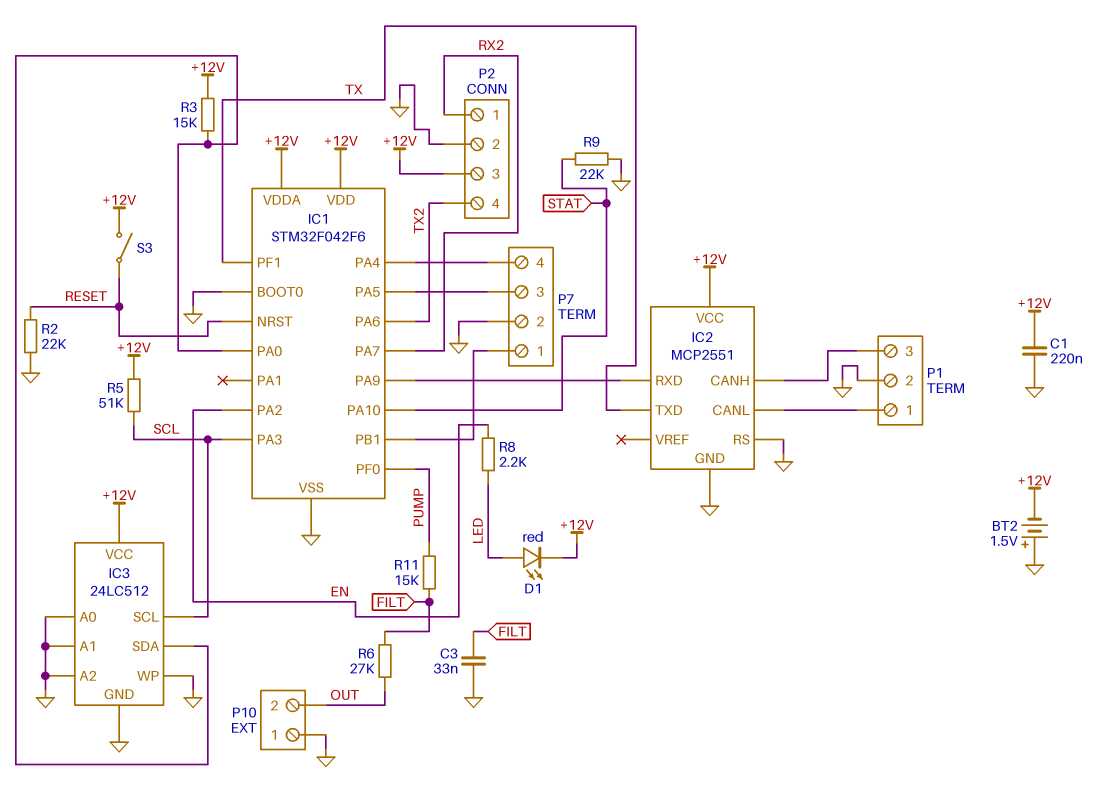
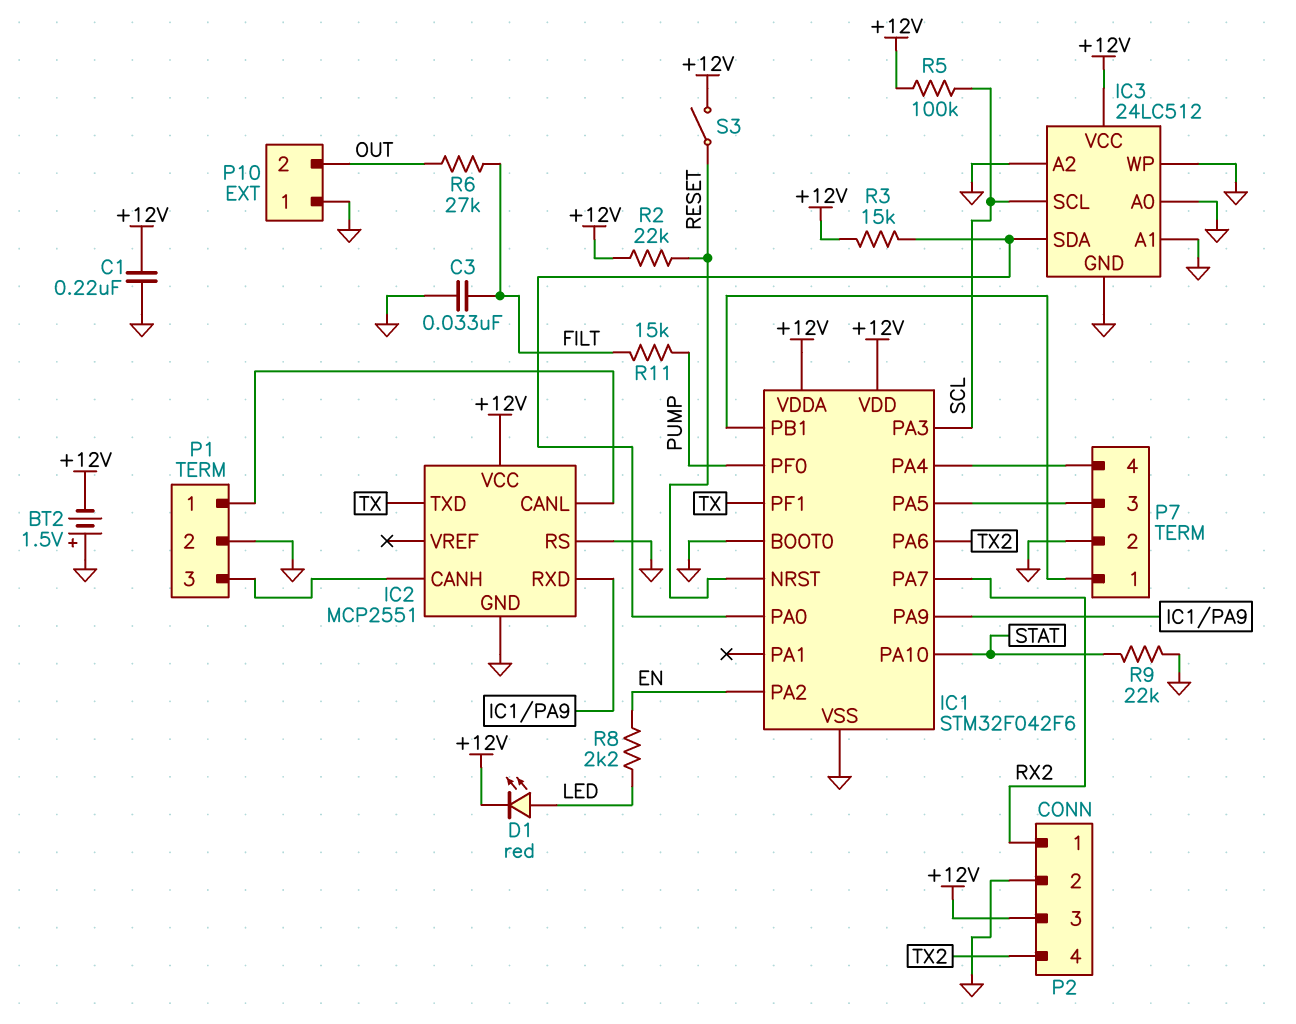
R2: 22k (GND, RESET) -> 22k (+12V, RESET)
R5: 51k (+12V, SCL) -> 100k (+12V, SCL)

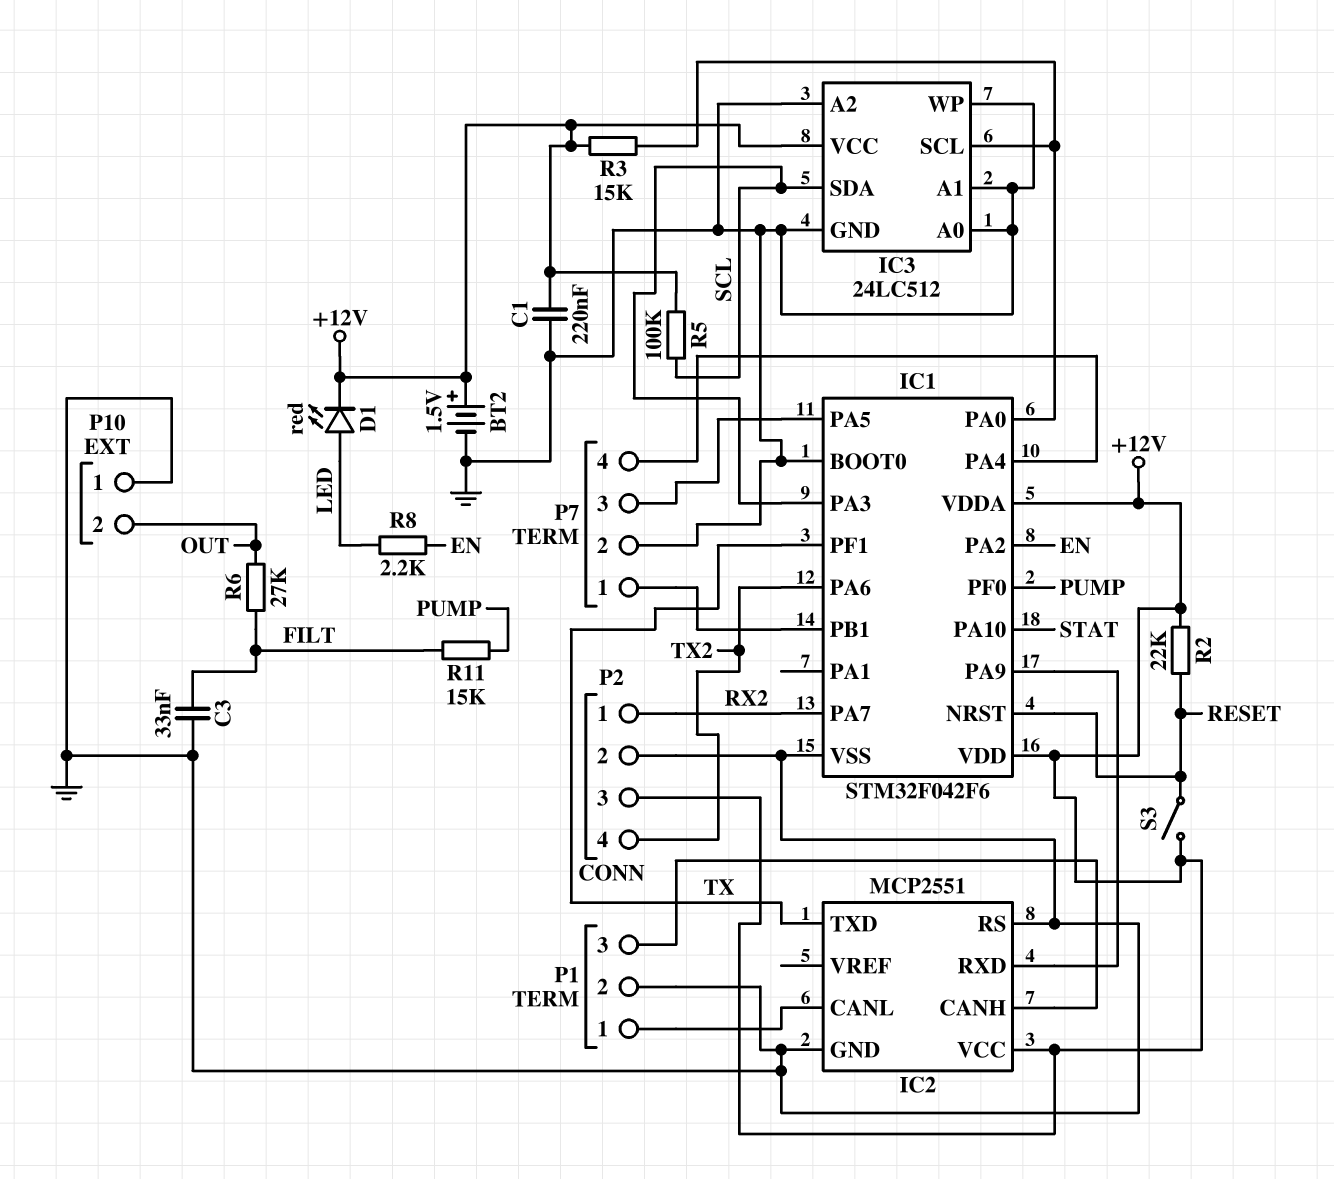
BT2: 1.5V (plus GND, minus +12V) -> 1.5V (plus +12V, minus GND)
IC3 pin SCL: SCL -> IC1/PA0
IC3 pin SDA: IC1/PA0 -> SCL
R9: 22k (GND, STAT) -> none

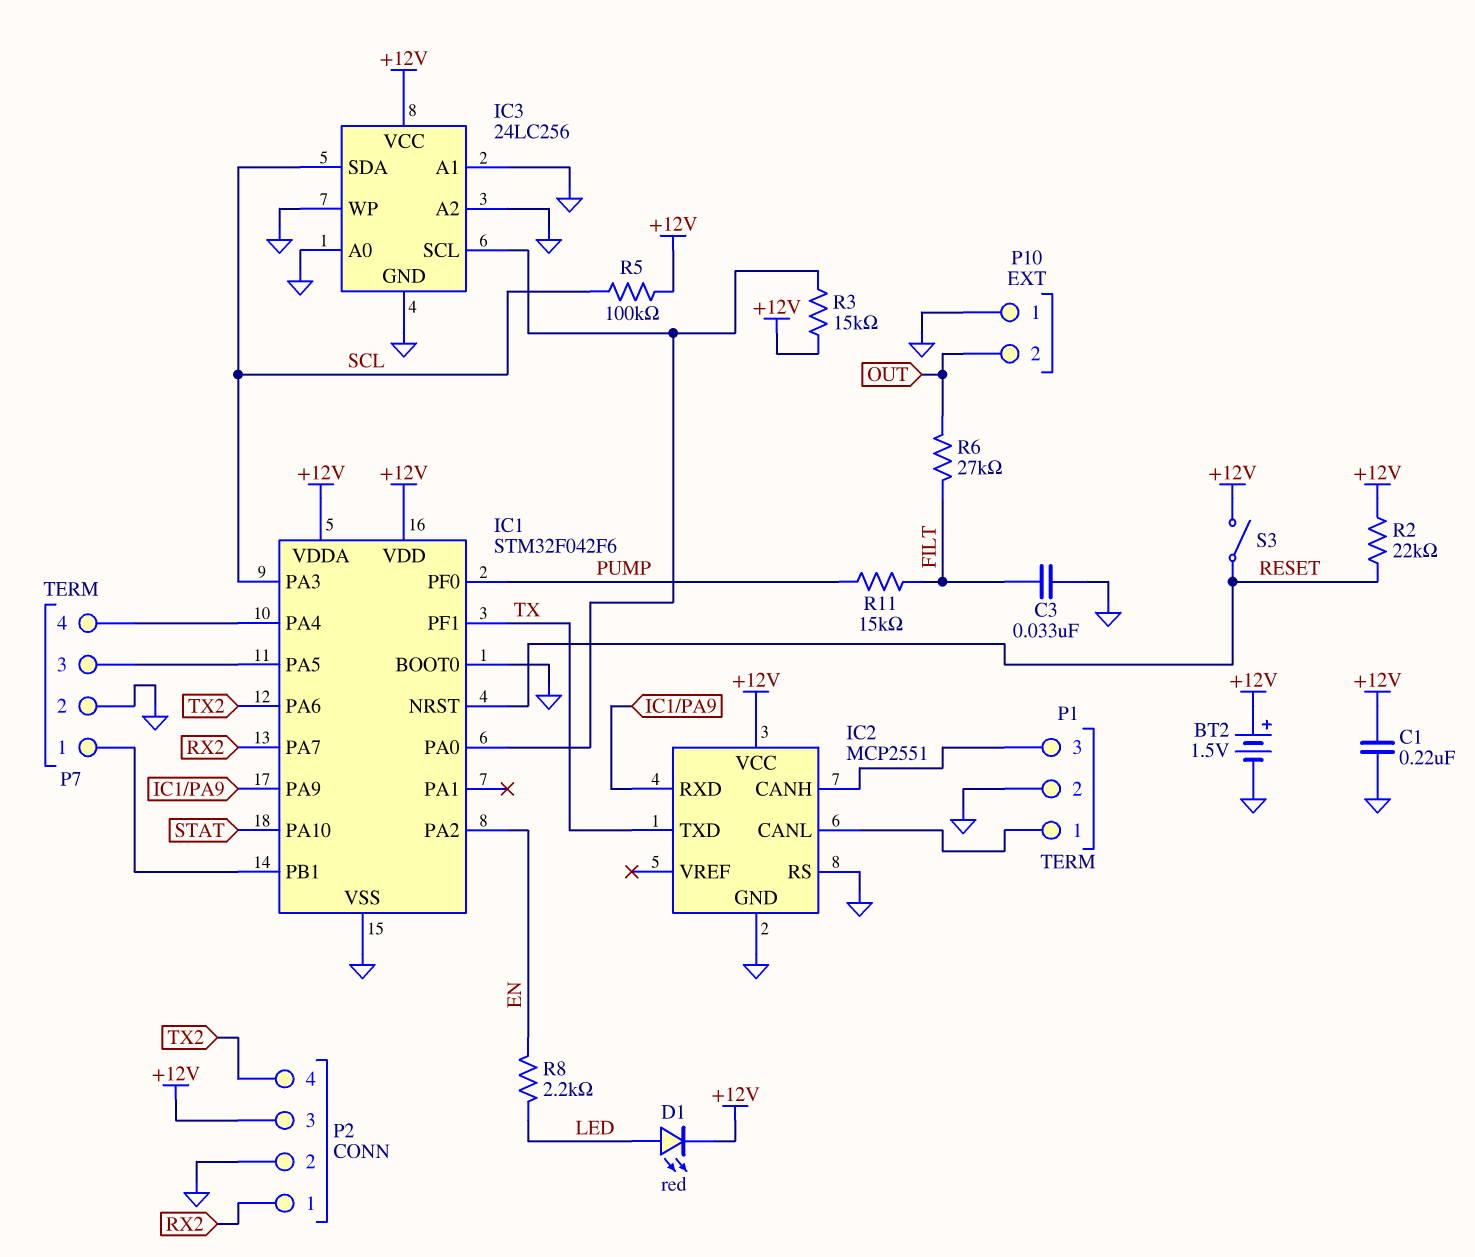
IC3: 24LC512 -> 24LC256

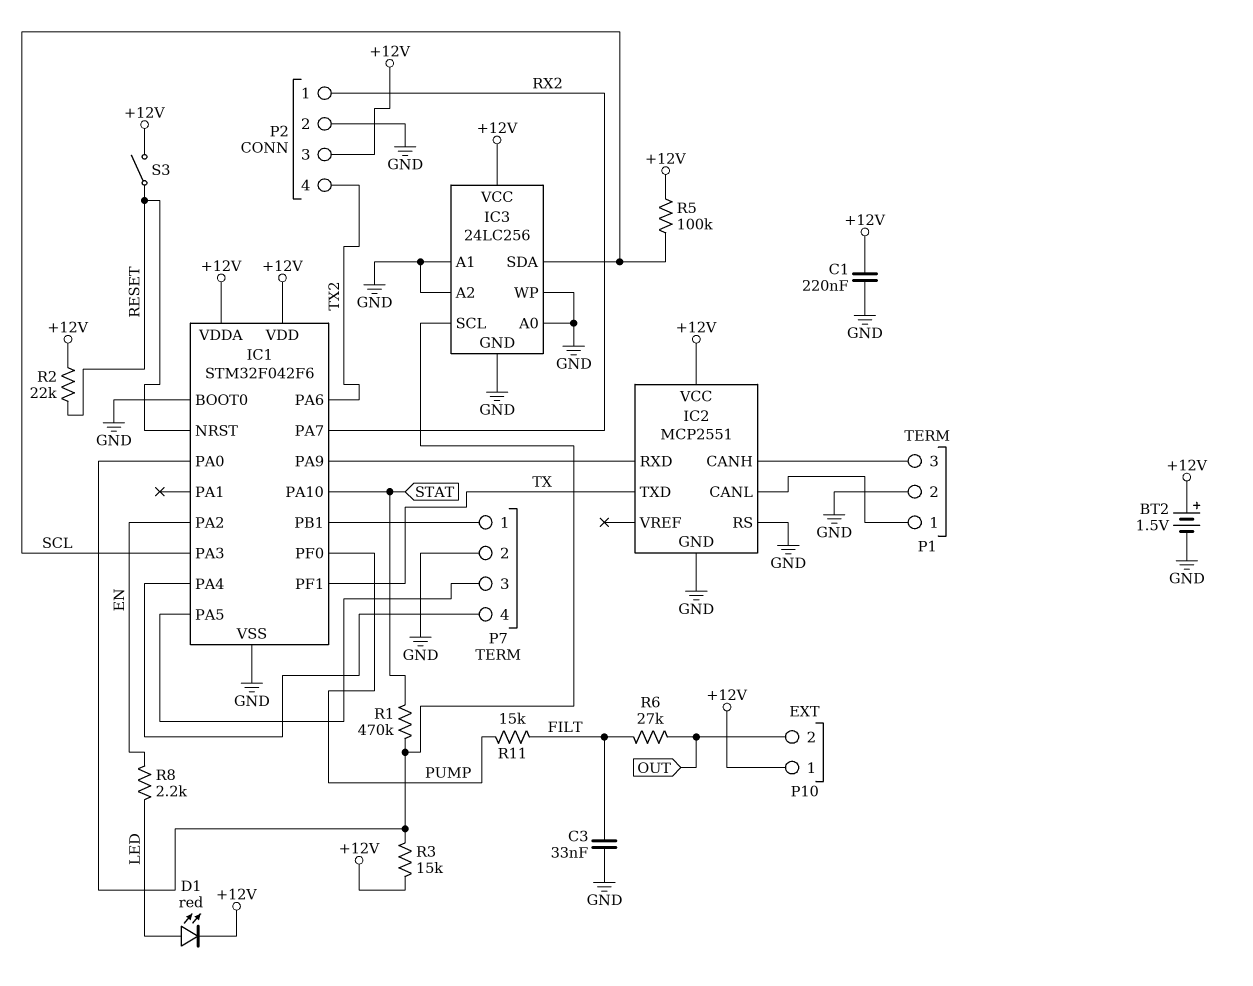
P10 pin 1: GND -> +12V
R1: none -> 470k (IC1/PA0, STAT)

